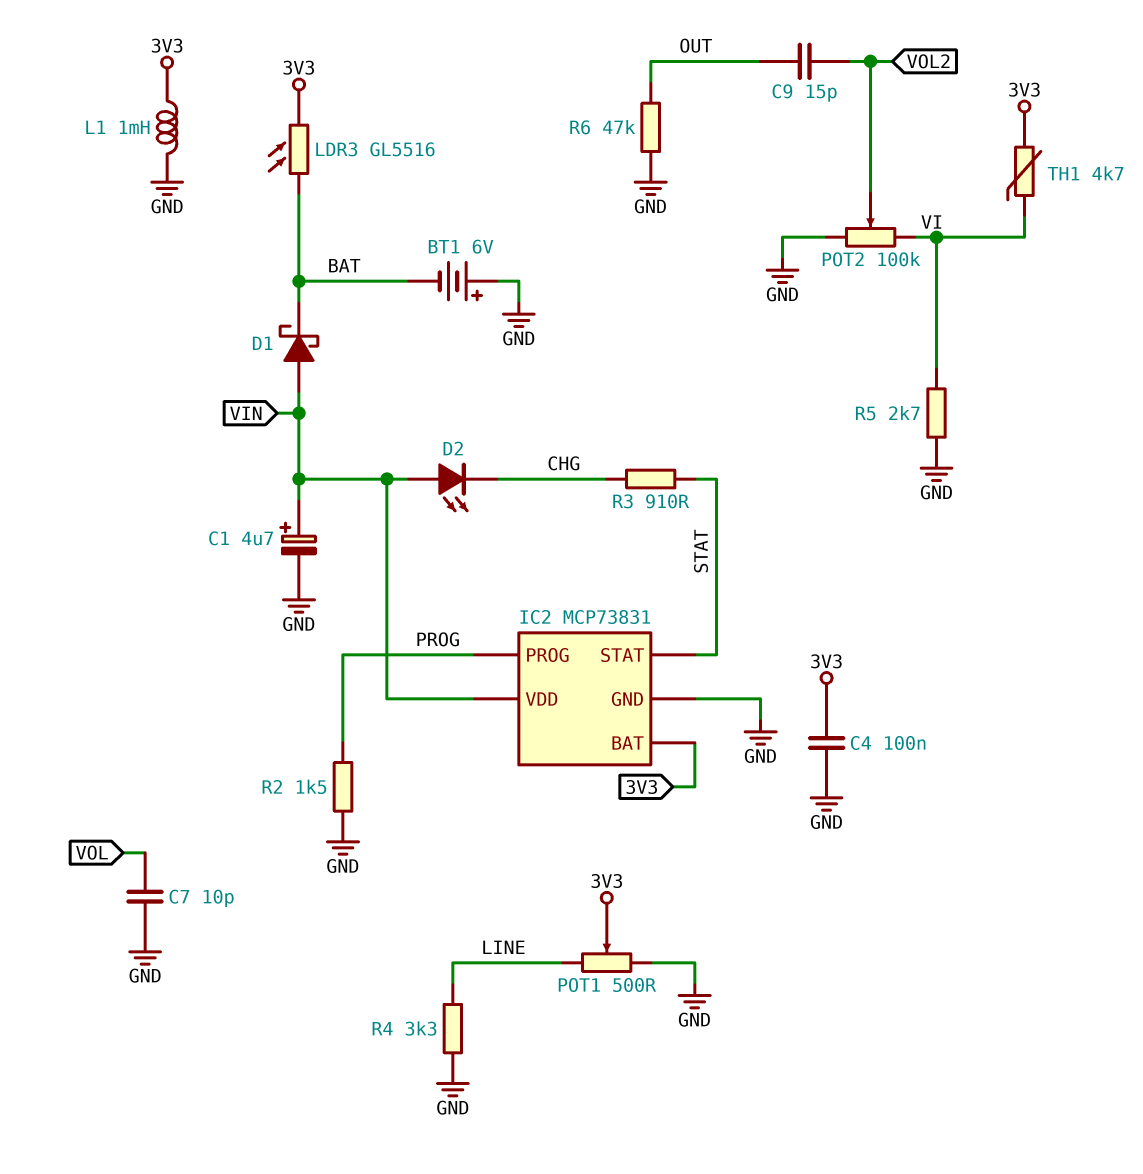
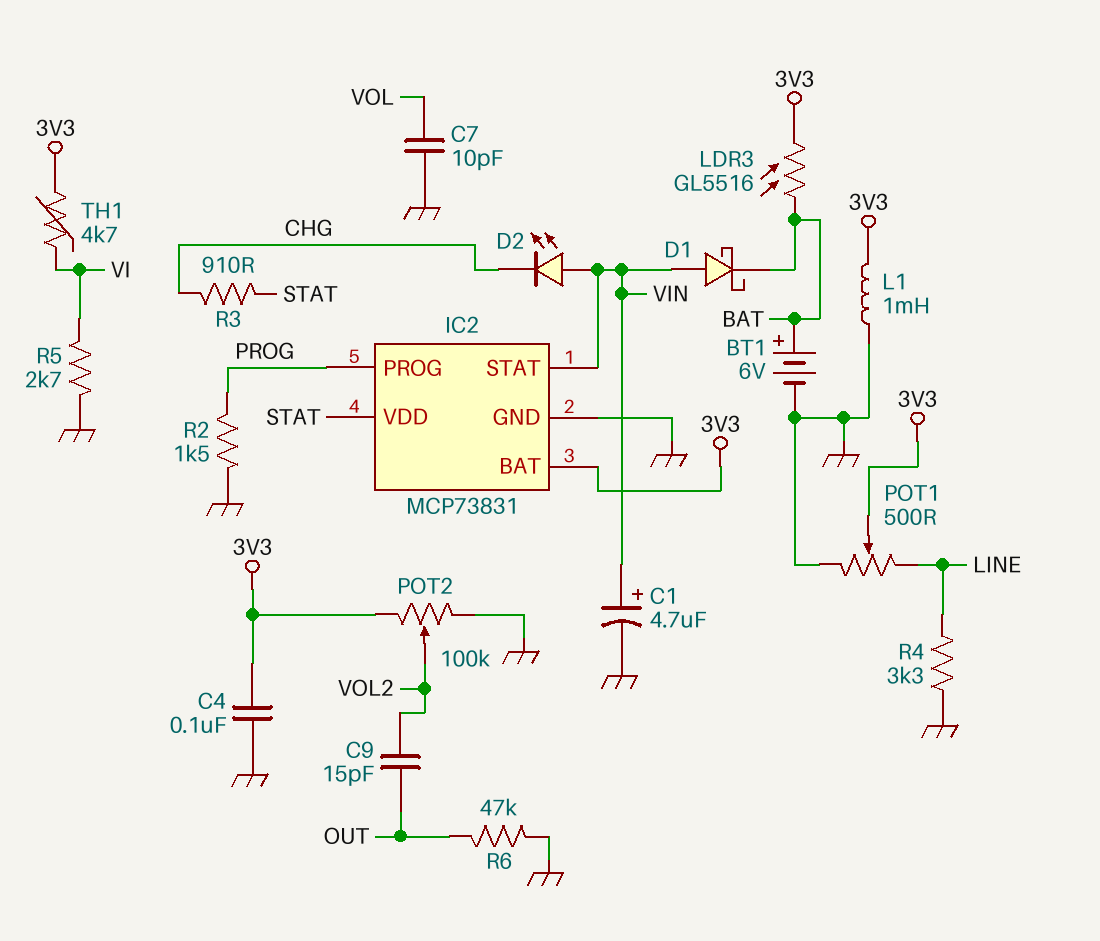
BT1: 6V (plus GND, minus BAT) -> 6V (plus BAT, minus GND)
IC2 pin STAT: STAT -> VIN
IC2 pin VDD: VIN -> STAT
POT2: 100k (GND, VI, wiper VOL2) -> 100k (3V3, GND, wiper VOL2)

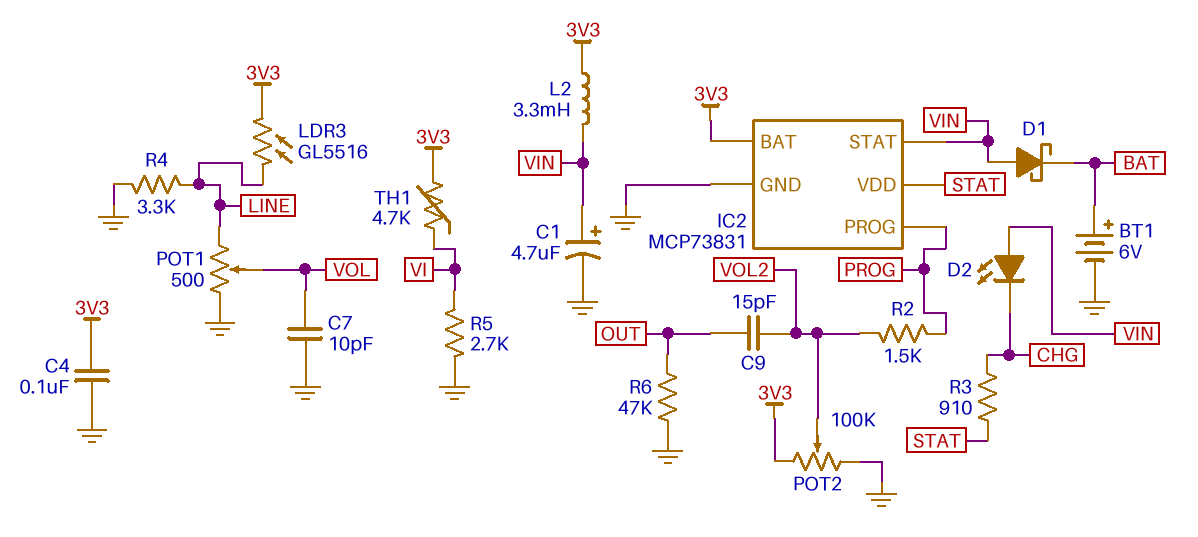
L1: 1mH (3V3, GND) -> none
L2: none -> 3.3mH (3V3, VIN)
LDR3: GL5516 (3V3, BAT) -> GL5516 (3V3, LINE)
POT1: 500 (GND, LINE, wiper 3V3) -> 500 (GND, LINE, wiper VOL)
R2: 1.5k (GND, PROG) -> 1.5k (PROG, VOL2)

